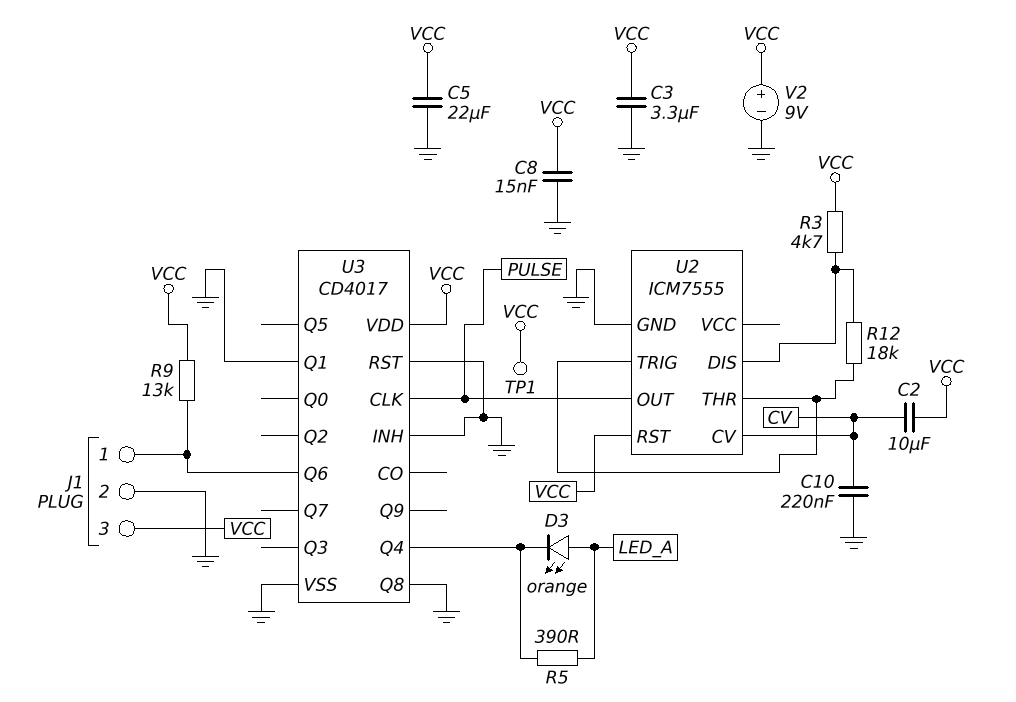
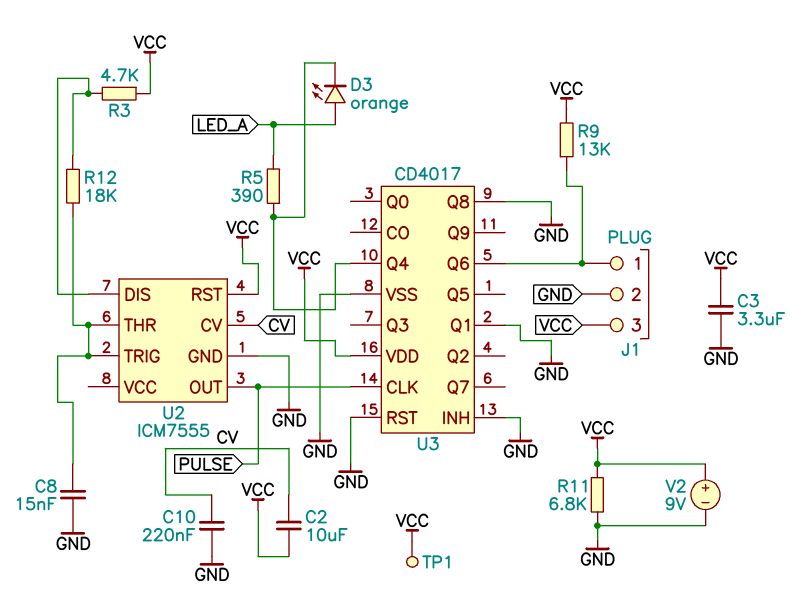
C5: 22uF (GND, VCC) -> none
C8: 15nF (GND, VCC) -> 15nF (GND, U2/THR)
R11: none -> 6.8k (GND, VCC)

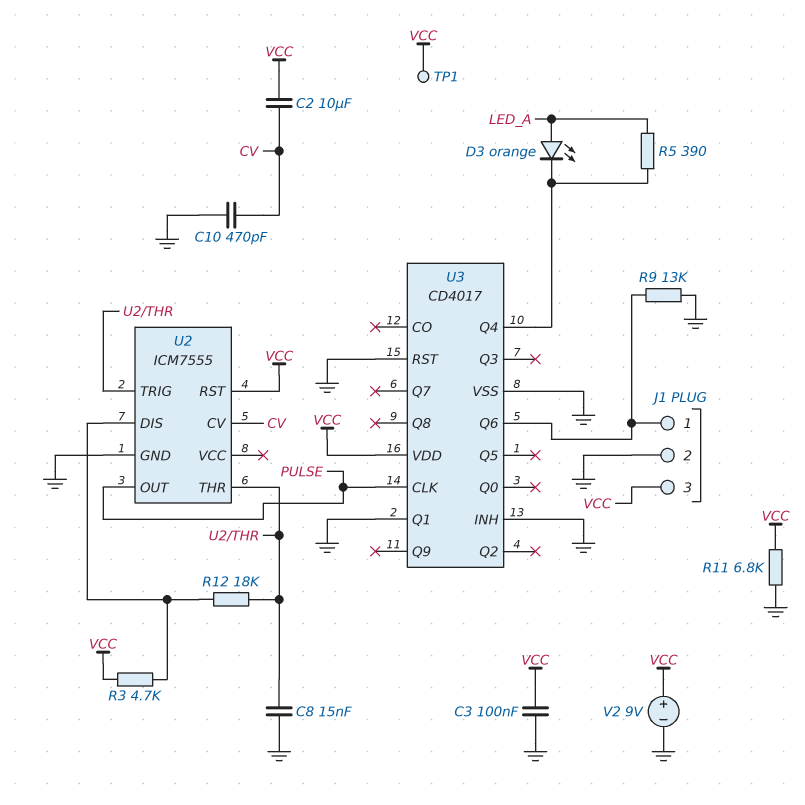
C3: 3.3uF (GND, VCC) -> 100nF (GND, VCC)
C10: 220nF (CV, GND) -> 470pF (CV, GND)
R9: 13k (J1/1, VCC) -> 13k (GND, J1/1)
U3 pin Q8: GND -> none

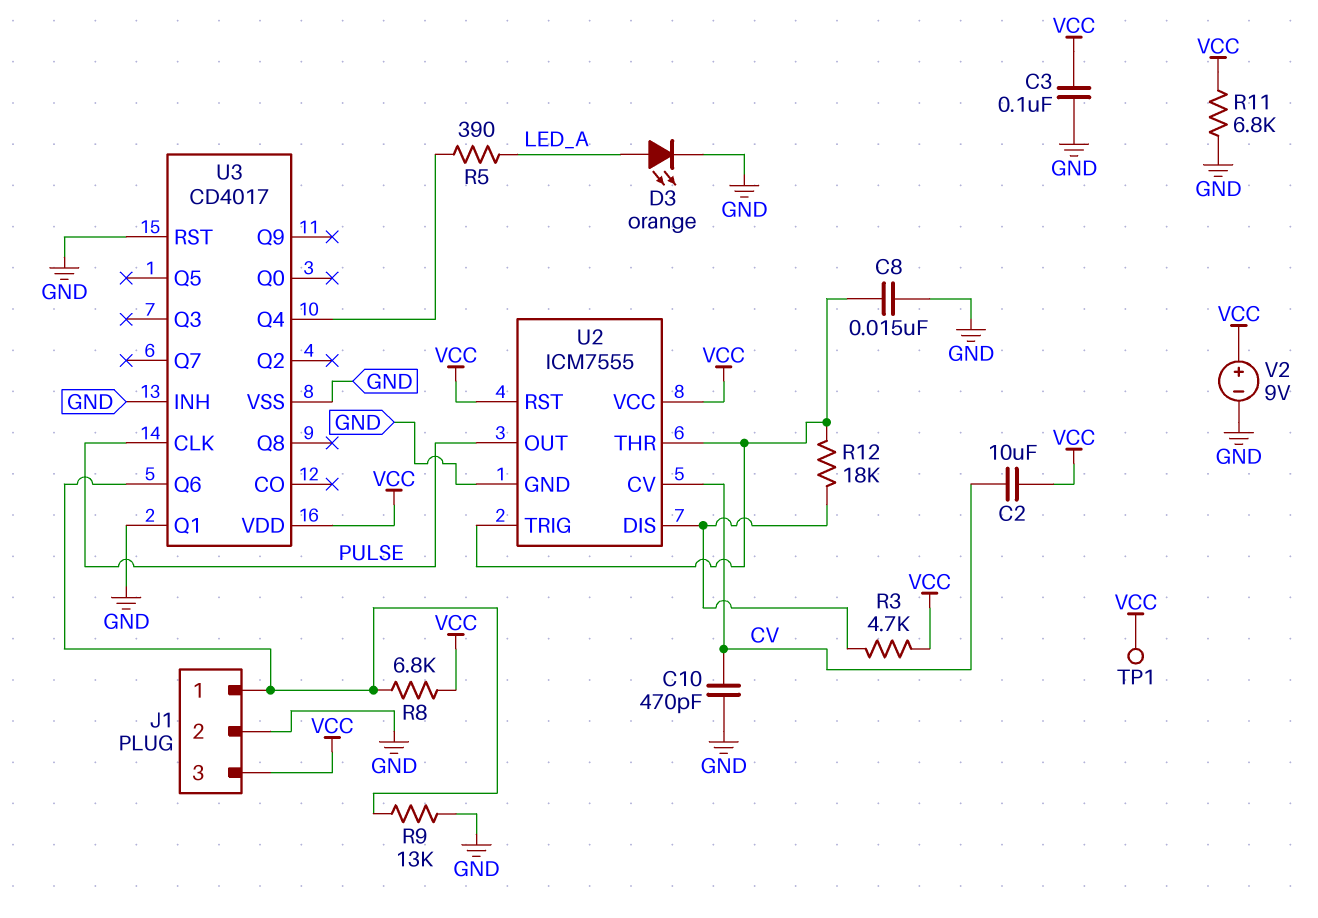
D3: LED orange (A LED_A, K U3/Q4) -> LED orange (A LED_A, K GND)
R8: none -> 6.8k (J1/1, VCC)
U2 pin VCC: none -> VCC

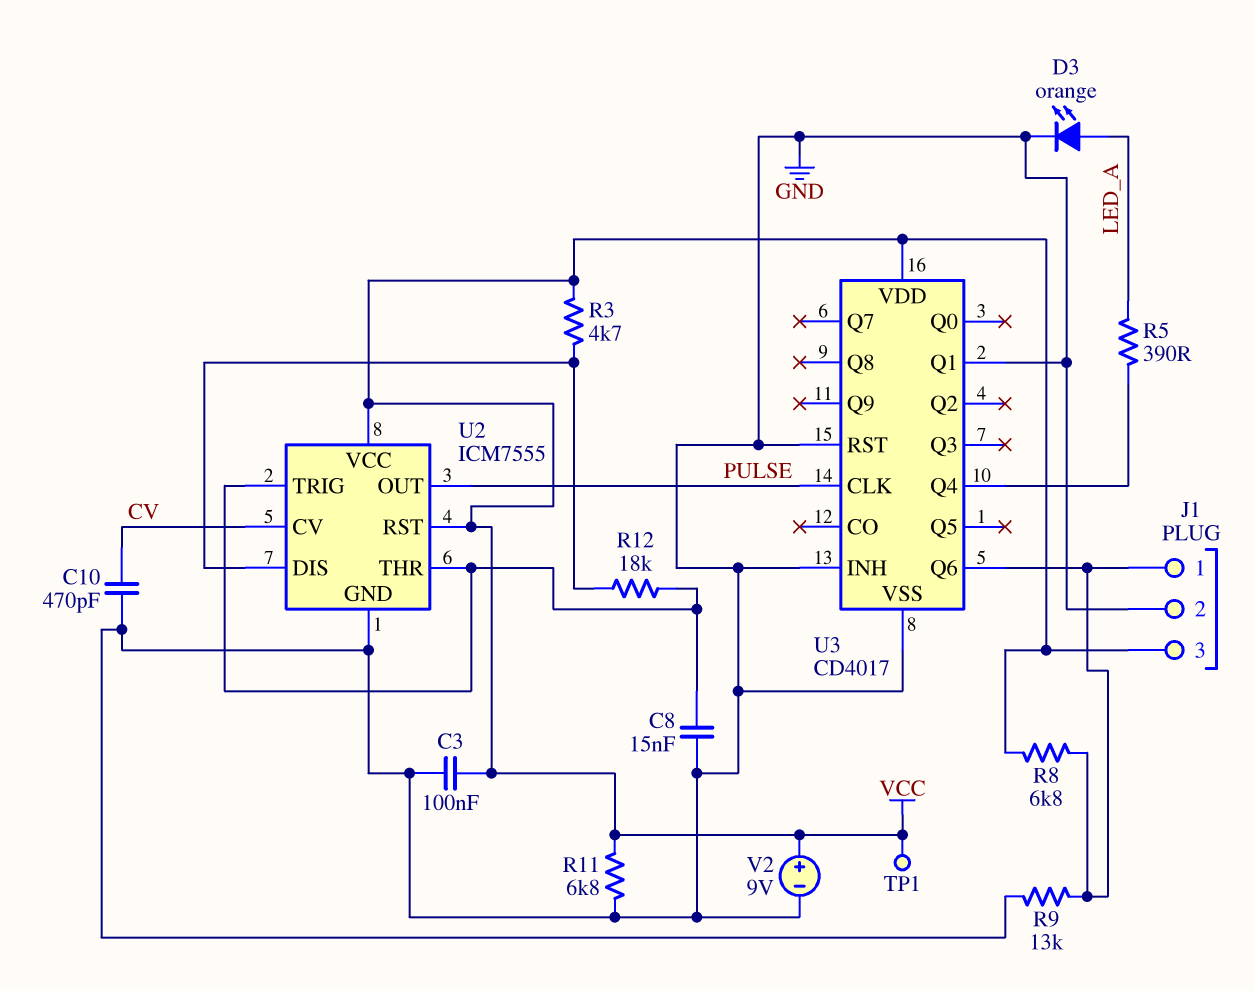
C2: 10uF (CV, VCC) -> none

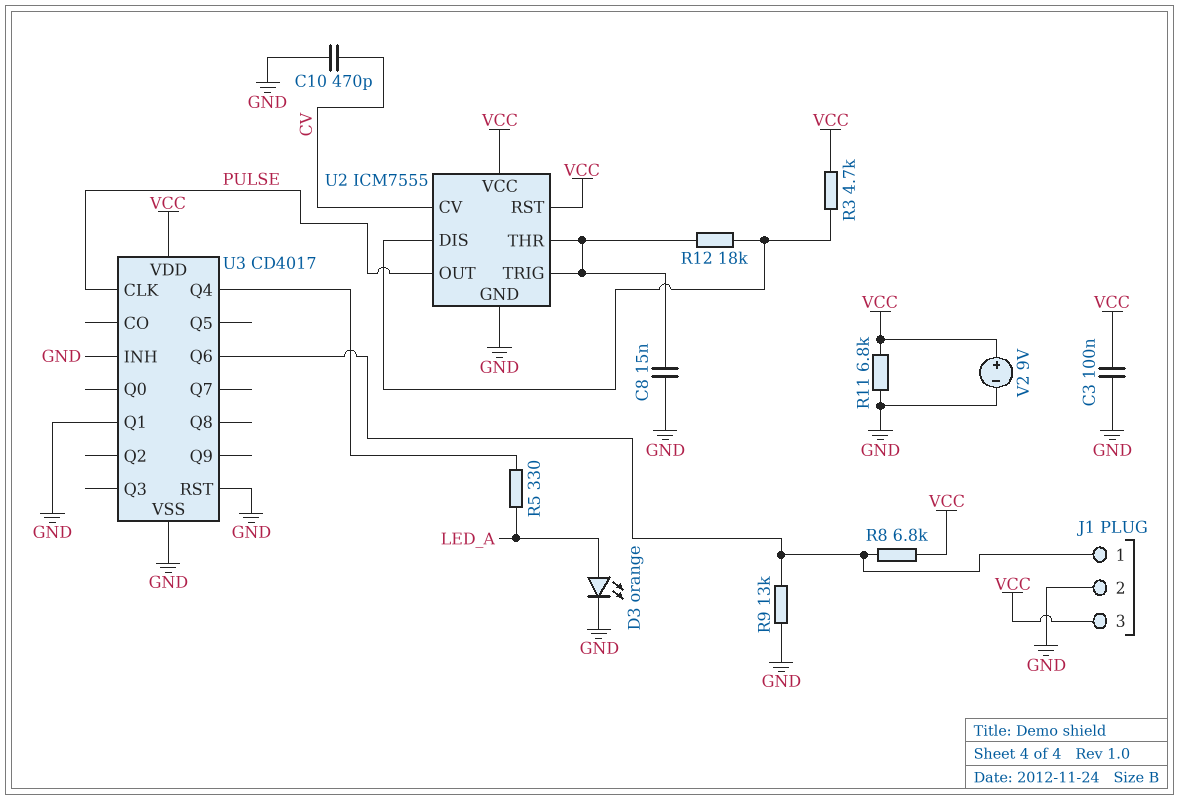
R5: 390 (LED_A, U3/Q4) -> 330 (LED_A, U3/Q4)
TP1: test point (VCC) -> none

